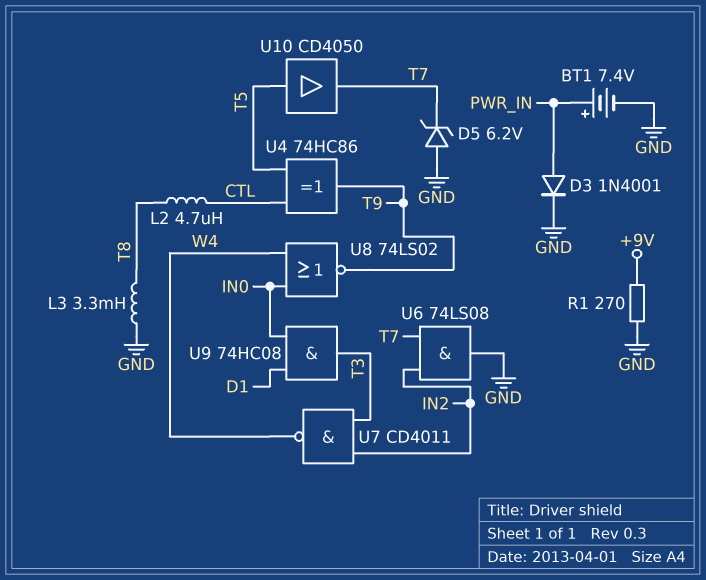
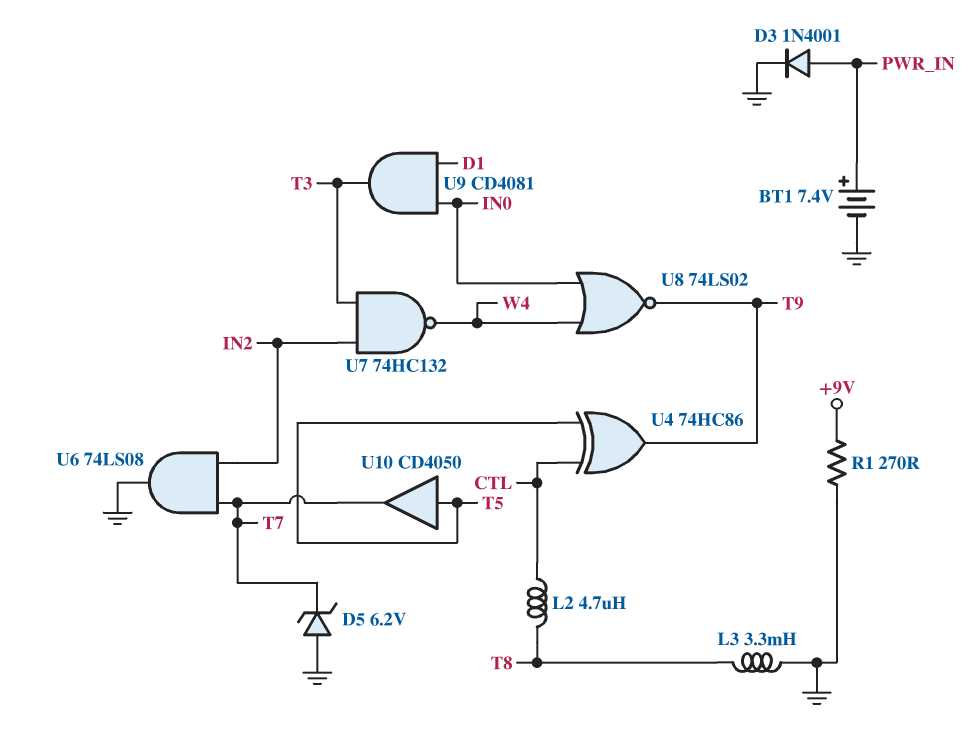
U7: NAND CD4011 (in IN2, in T3, out W4) -> NAND 74HC132 (in IN2, in T3, out W4)
U9: AND 74HC08 (in D1, in IN0, out T3) -> AND CD4081 (in D1, in IN0, out T3)

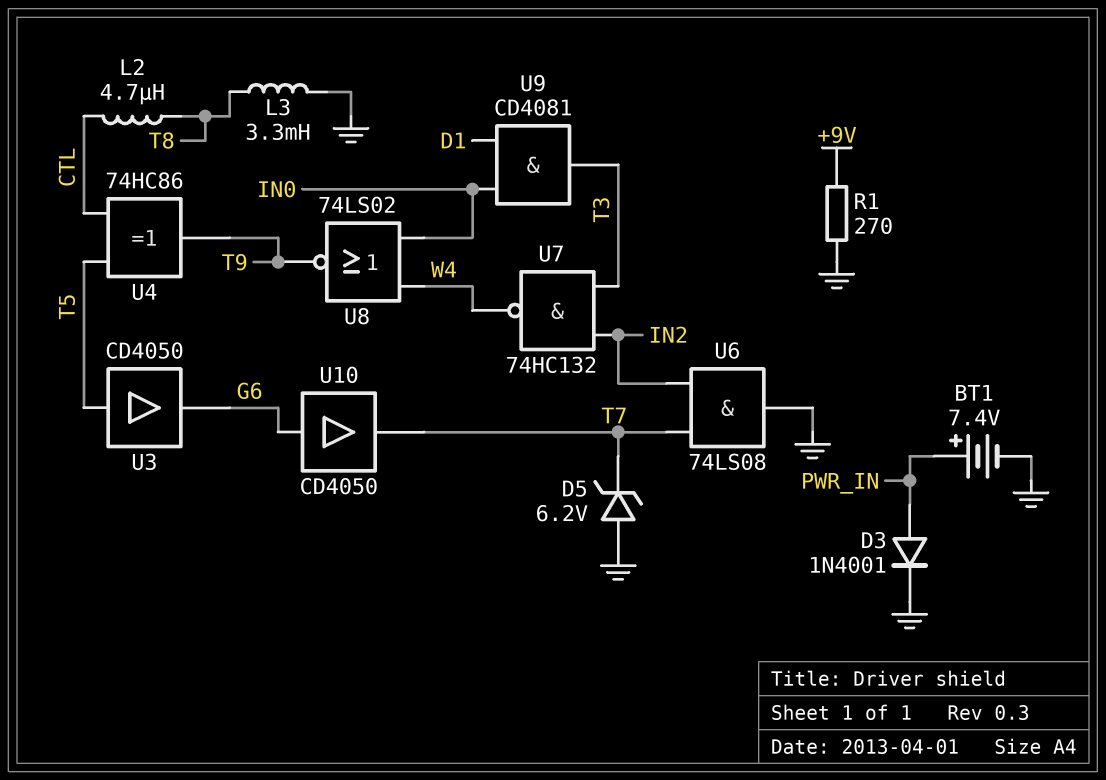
U3: none -> buffer CD4050 (in T5, out G6)
U10: buffer CD4050 (in T5, out T7) -> buffer CD4050 (in G6, out T7)

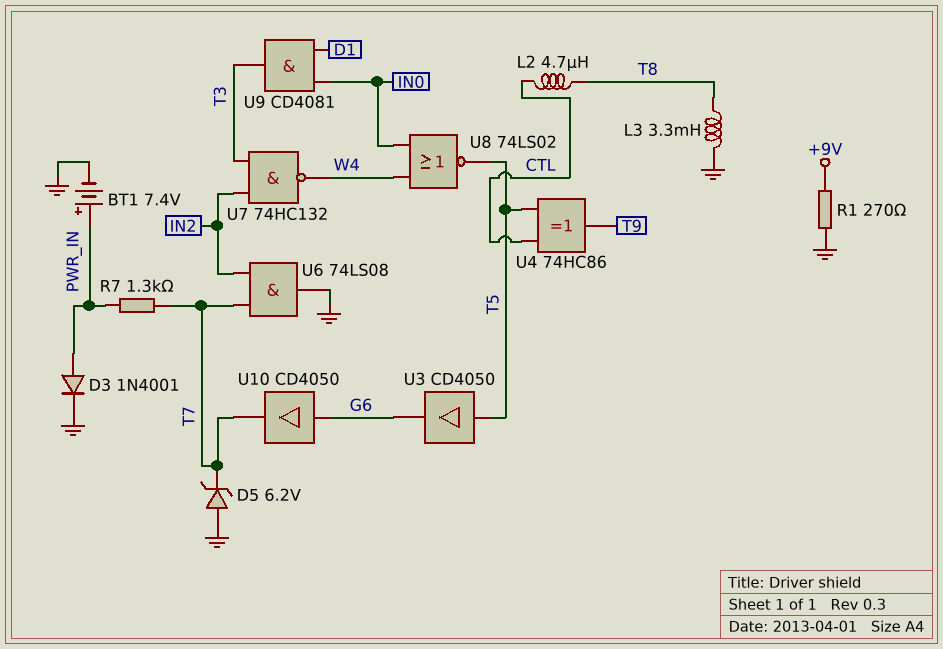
R7: none -> 1.3k (PWR_IN, T7)
U8: NOR 74LS02 (in IN0, in W4, out T9) -> NOR 74LS02 (in IN0, in W4, out T5)

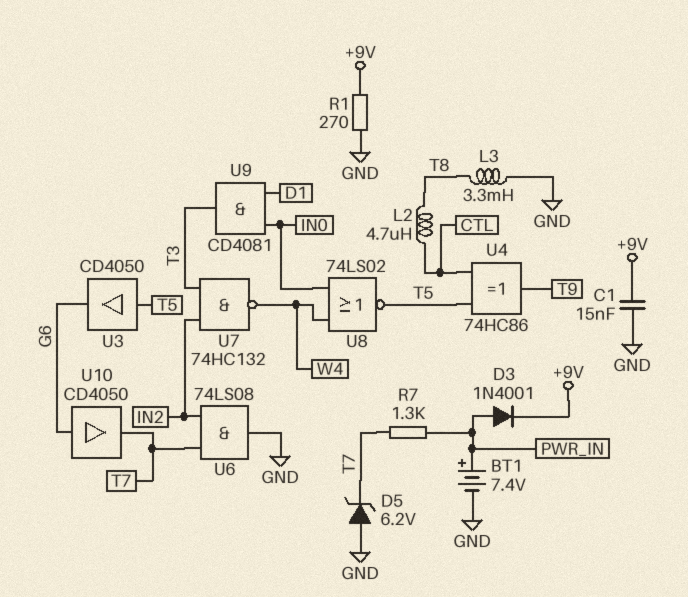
C1: none -> 15nF (+9V, GND)
D3: diode 1N4001 (A PWR_IN, K GND) -> diode 1N4001 (A PWR_IN, K +9V)

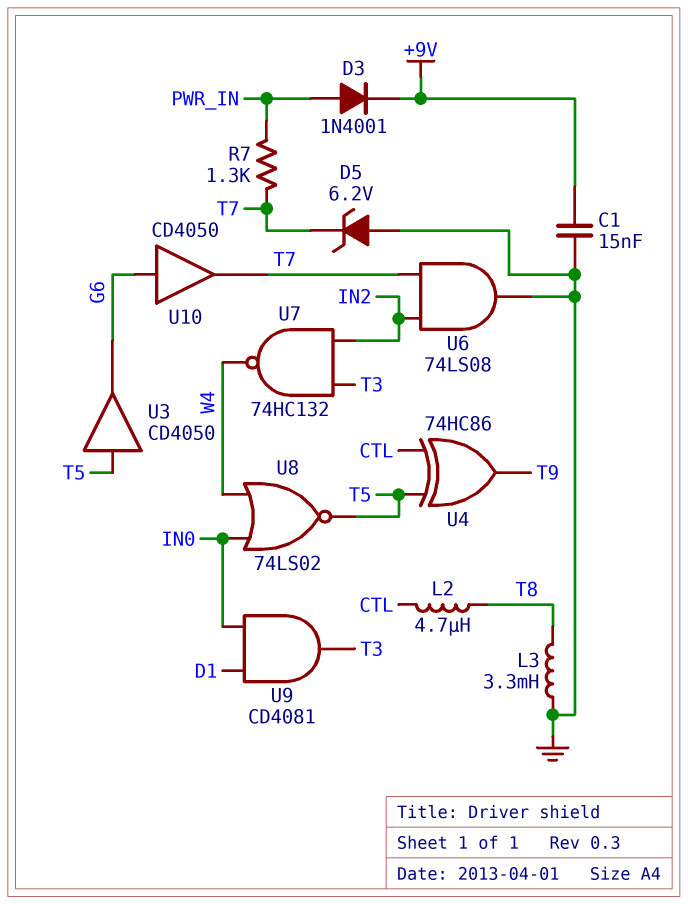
BT1: 7.4V (plus PWR_IN, minus GND) -> none
R1: 270 (+9V, GND) -> none

